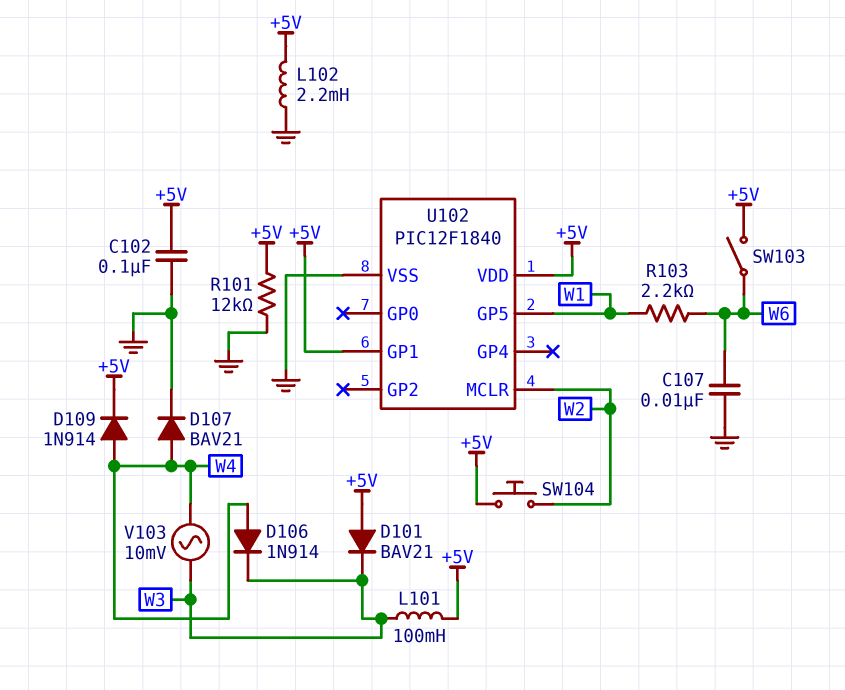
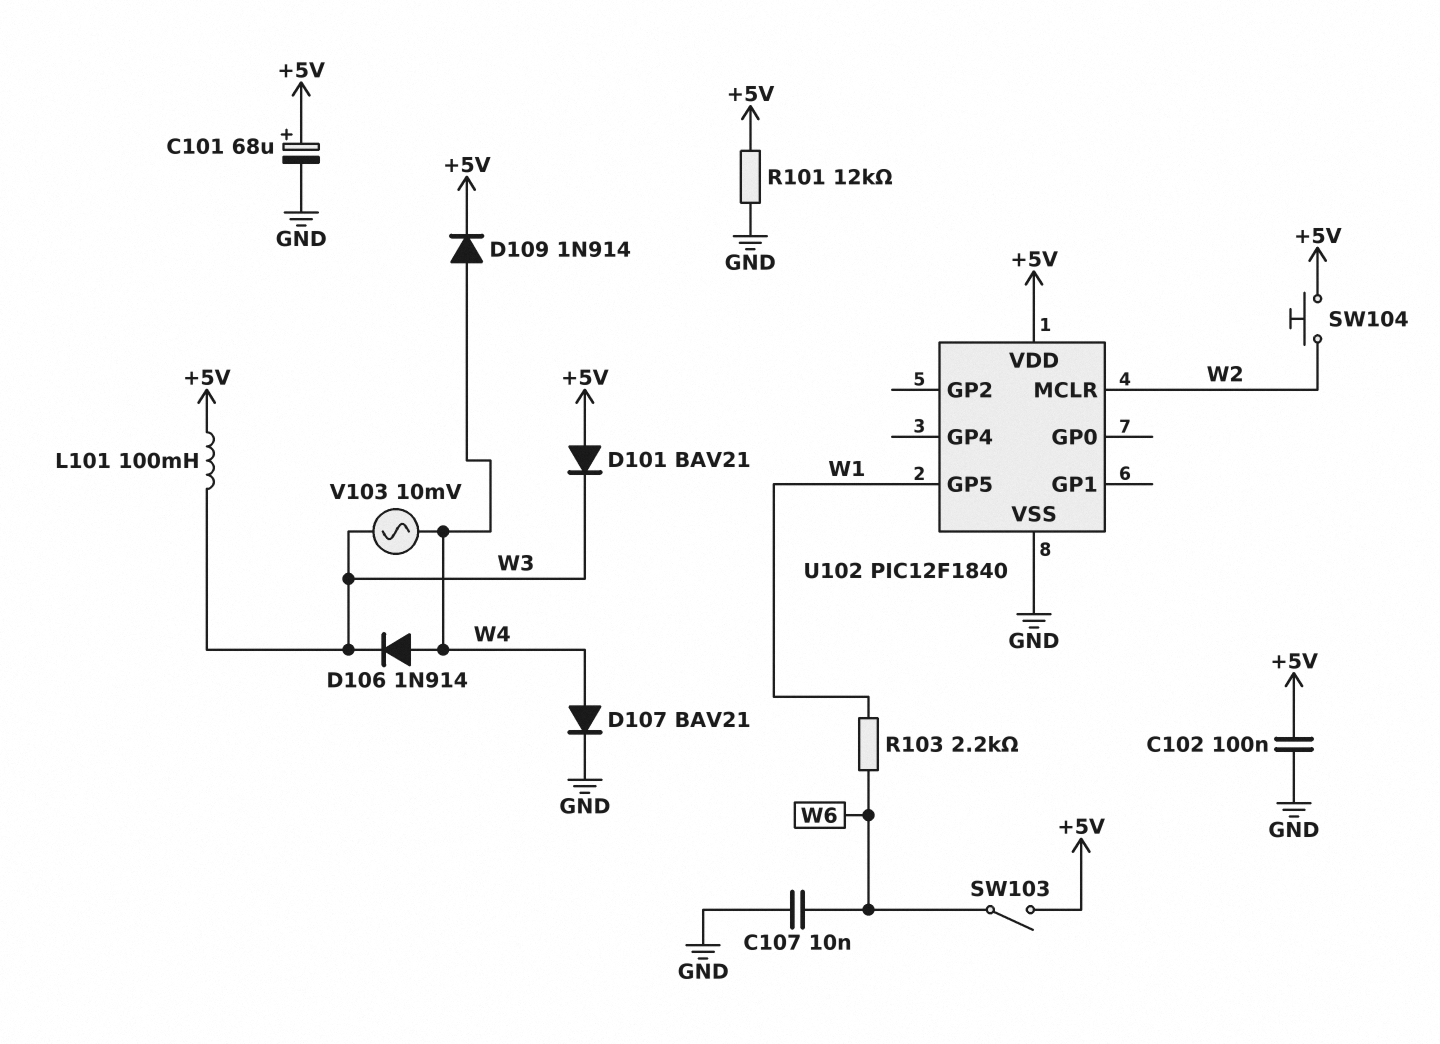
C101: none -> 68uF (plus +5V, minus GND)
L102: 2.2mH (+5V, GND) -> none
U102 pin GP1: +5V -> none

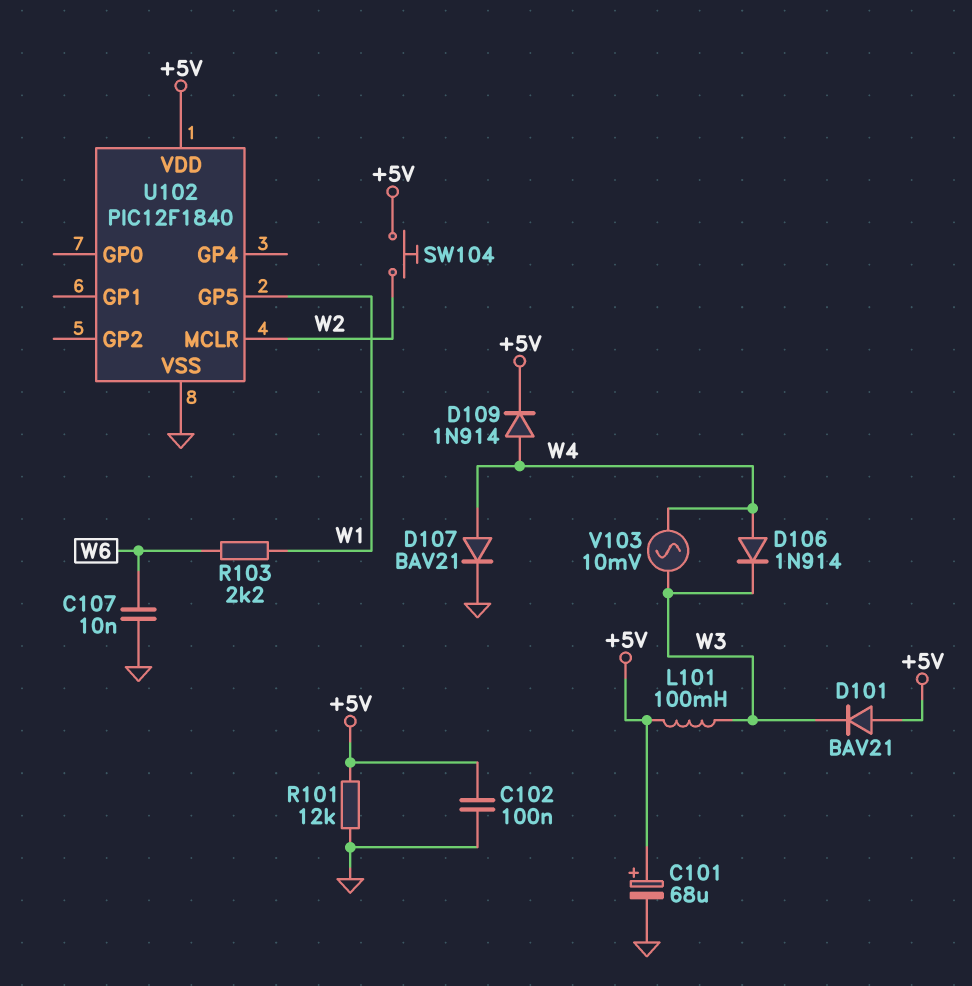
SW103: switch (+5V, W6) -> none

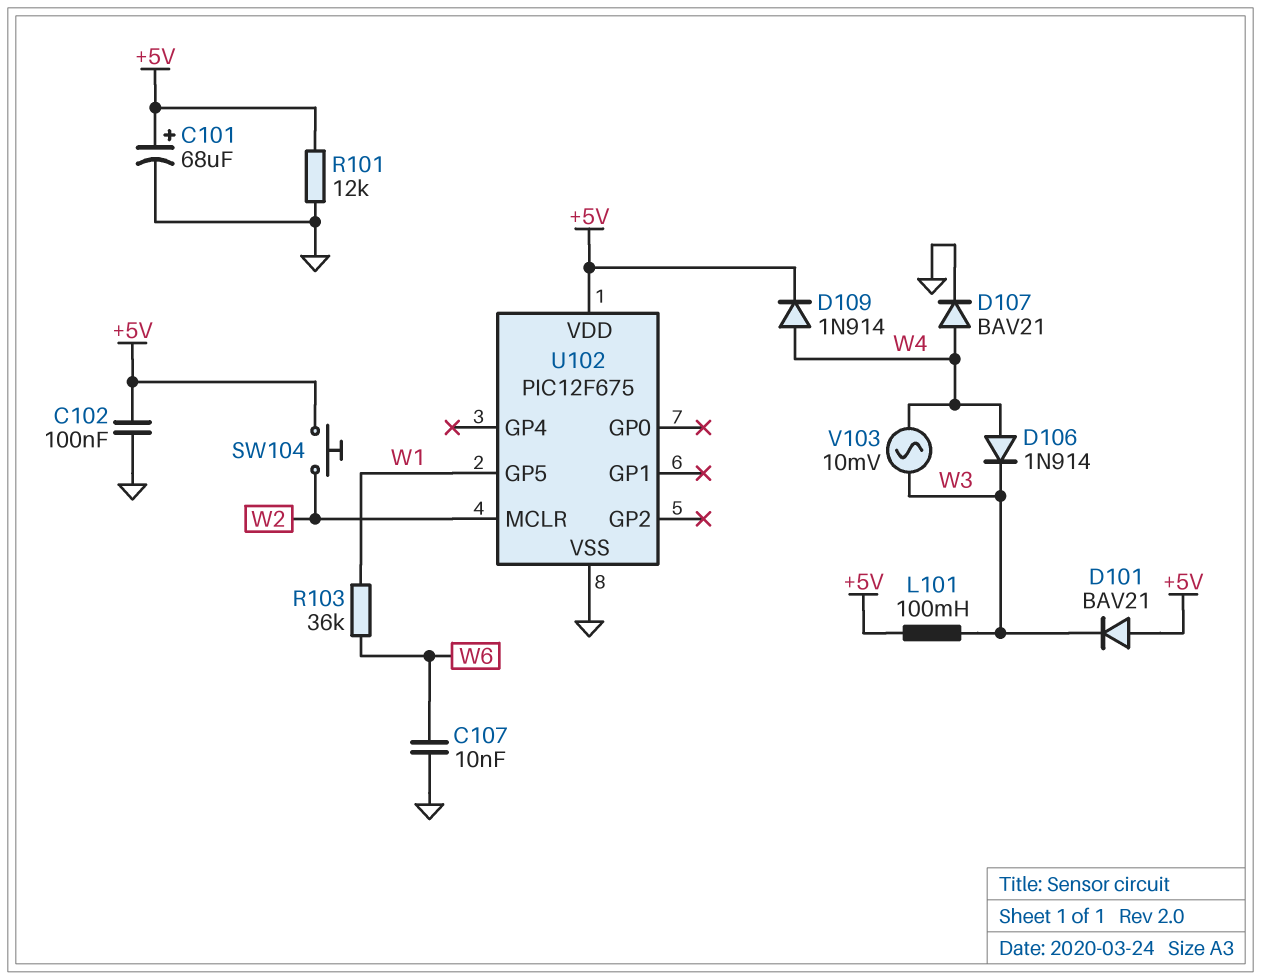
R103: 2.2k (W1, W6) -> 36k (W1, W6)
U102: PIC12F1840 -> PIC12F675

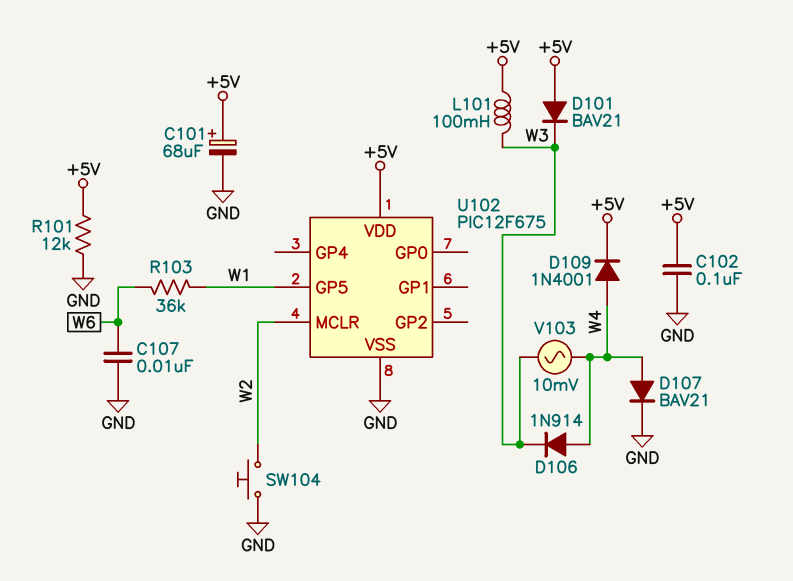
D109: diode 1N914 (A W4, K +5V) -> diode 1N4001 (A W4, K +5V)
SW104: button (+5V, W2) -> button (GND, W2)

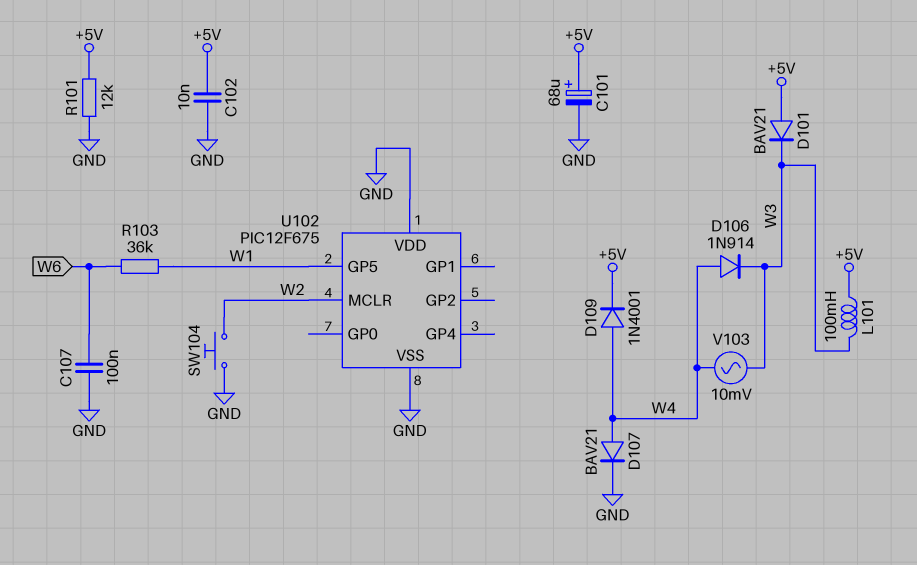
C102: 100nF (+5V, GND) -> 10nF (+5V, GND)
C107: 10nF (GND, W6) -> 100nF (GND, W6)
U102 pin VDD: +5V -> GND

